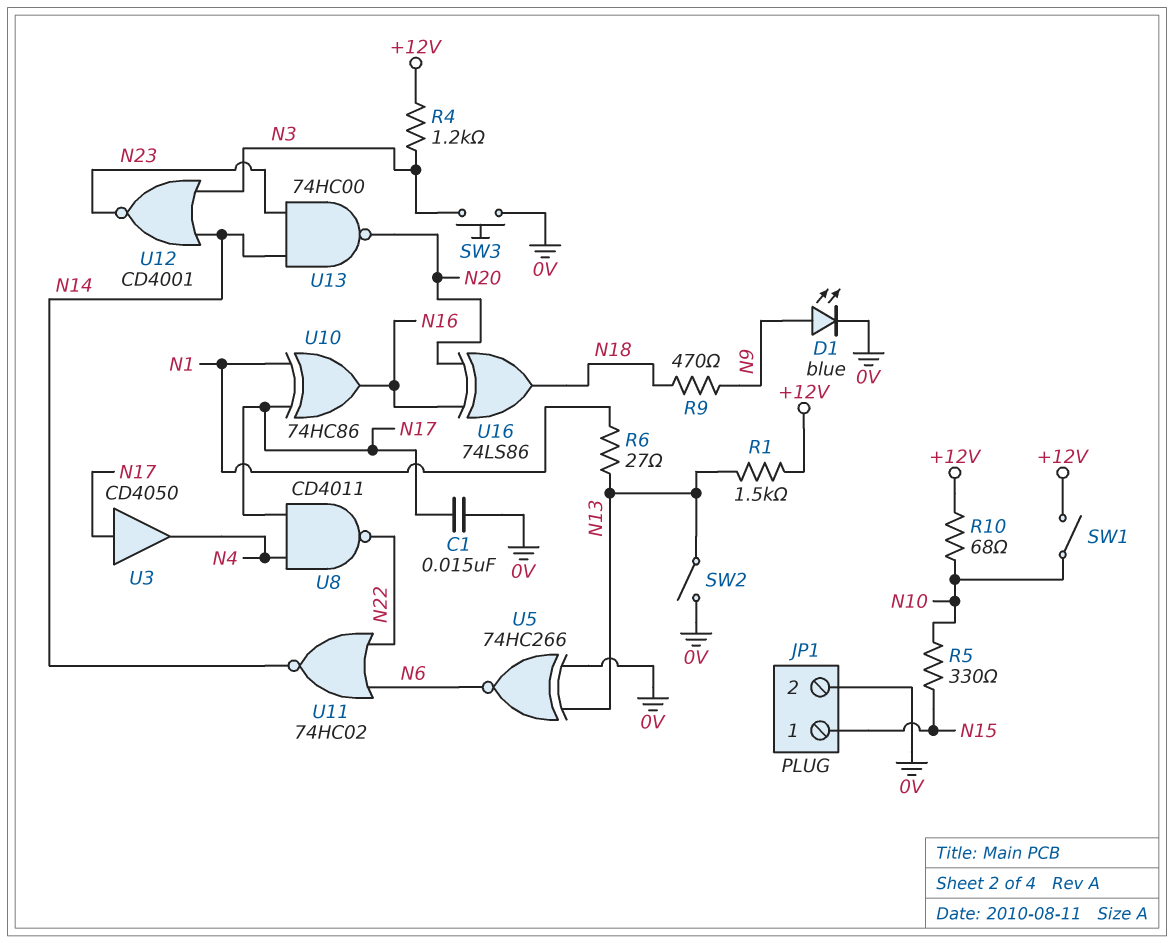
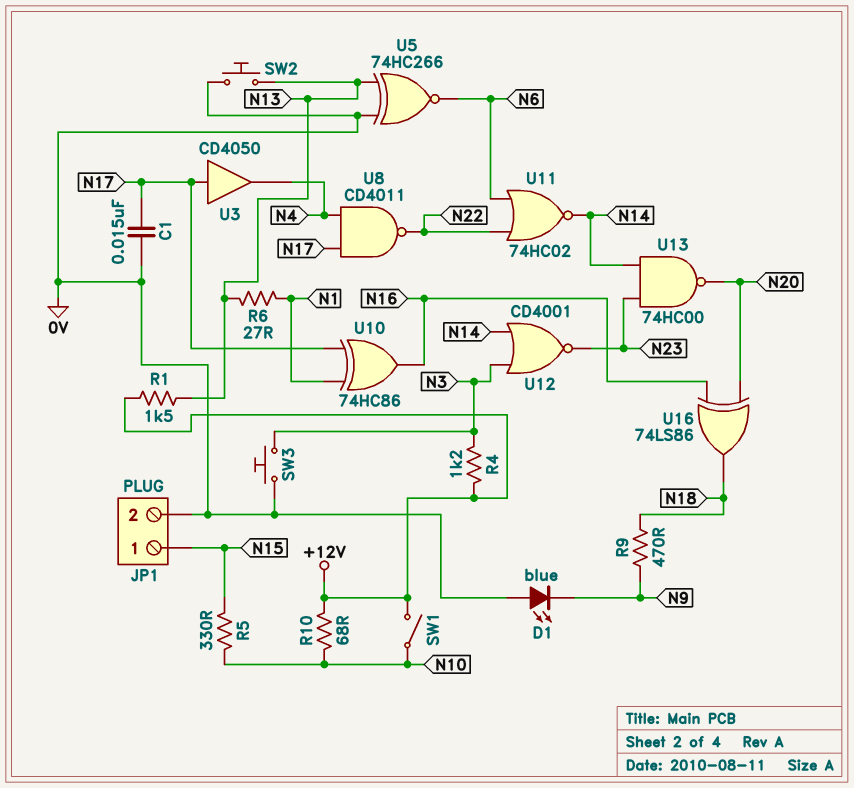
D1: LED blue (A N9, K 0V) -> LED blue (A 0V, K N9)
SW2: switch (0V, N13) -> button (0V, N13)

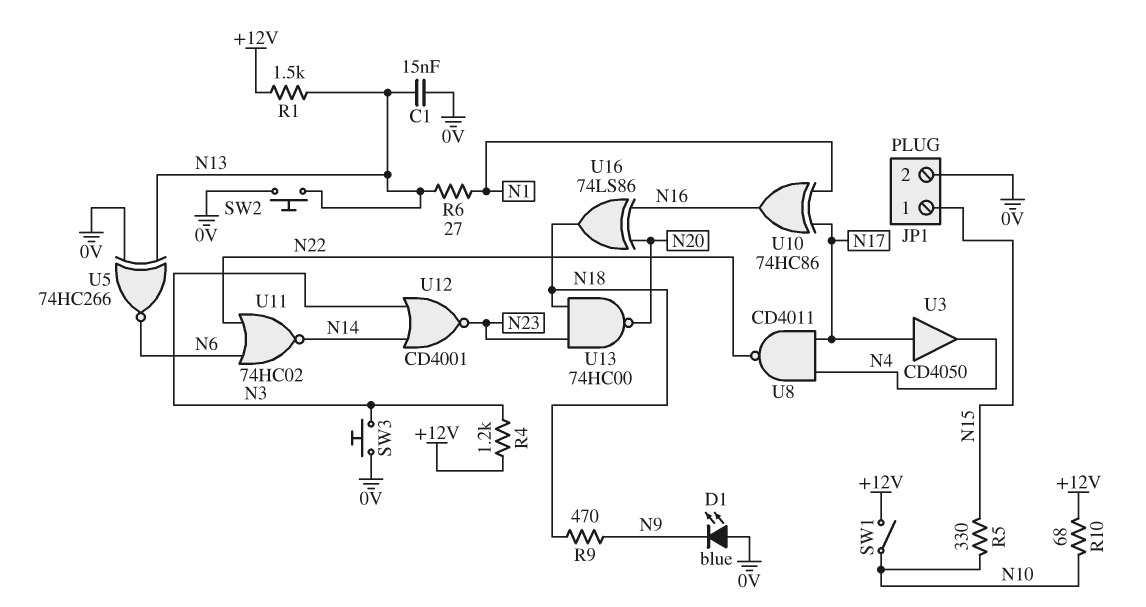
C1: 15nF (0V, N17) -> 15nF (0V, N13)
U13: NAND 74HC00 (in N14, in N23, out N20) -> NAND 74HC00 (in N18, in N23, out N20)

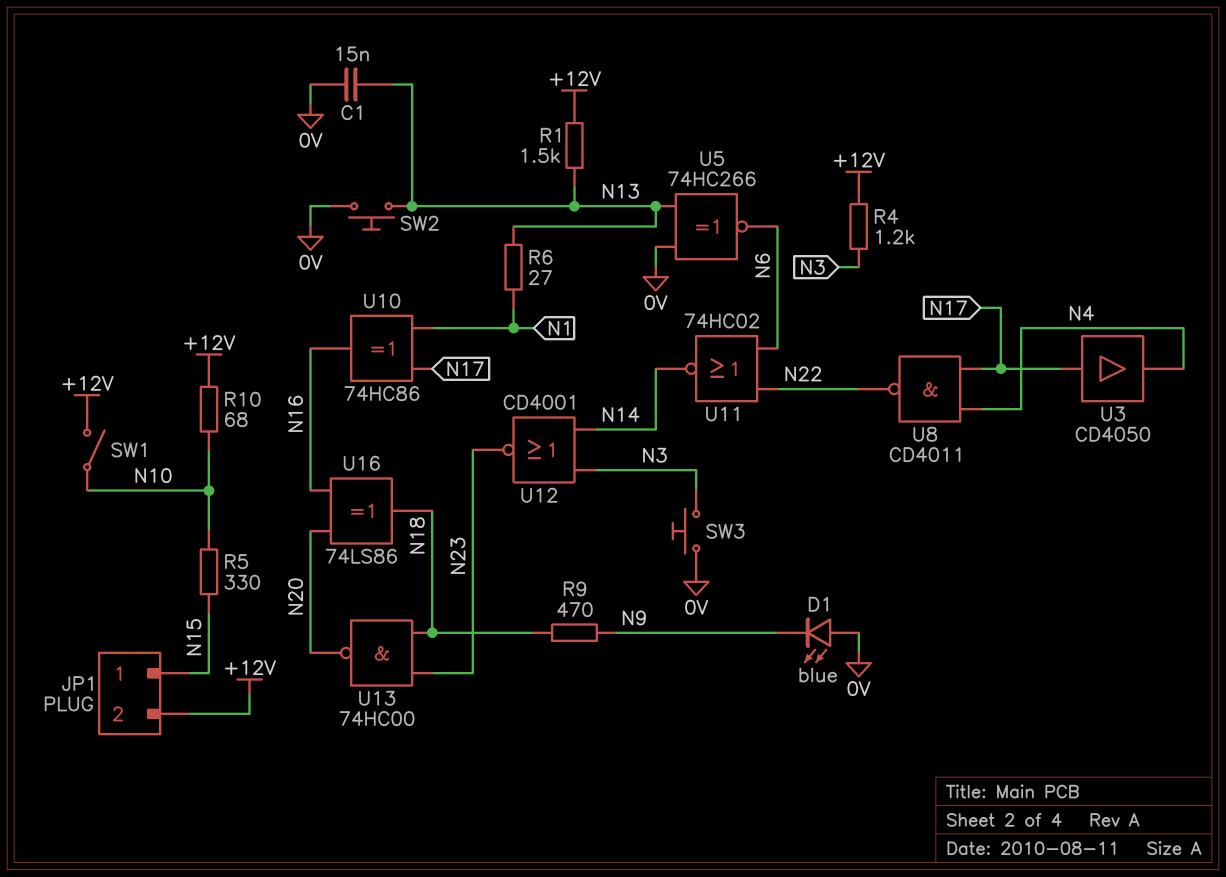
JP1 pin 2: 0V -> +12V

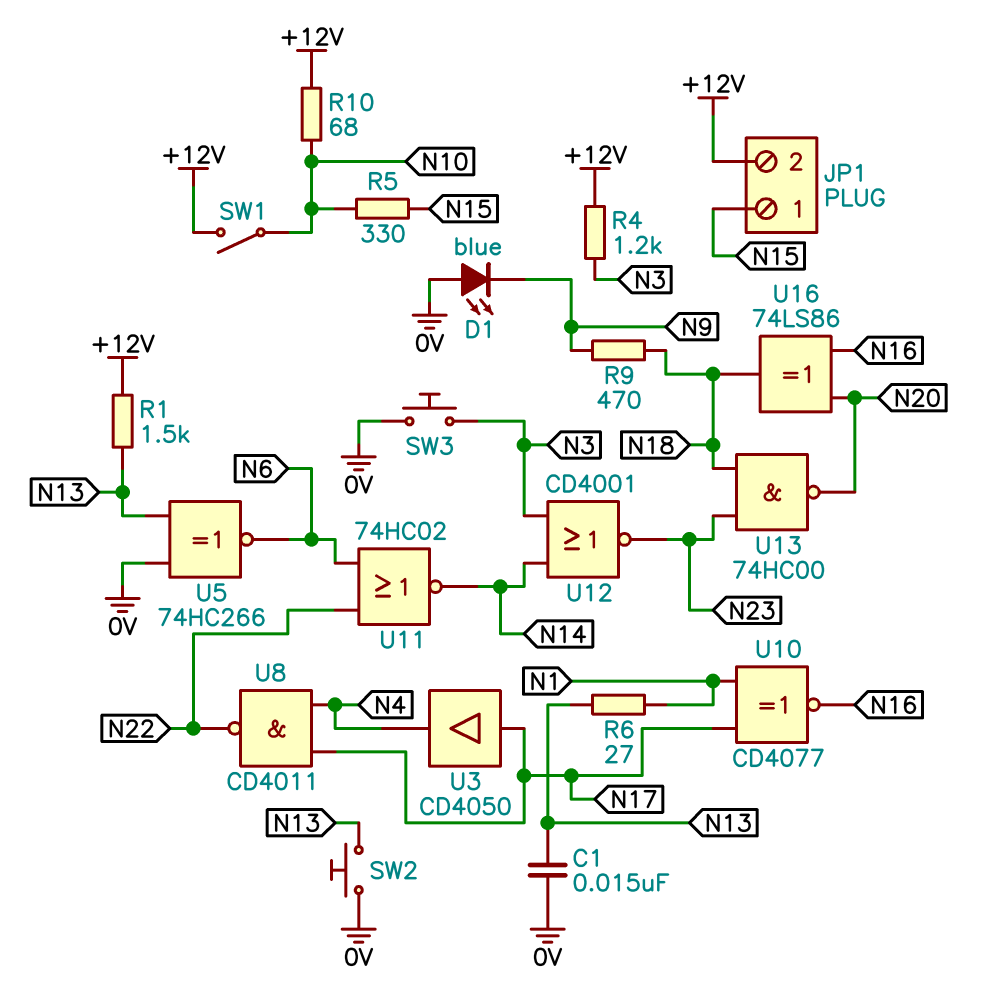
U10: XOR 74HC86 (in N1, in N17, out N16) -> XNOR CD4077 (in N1, in N17, out N16)

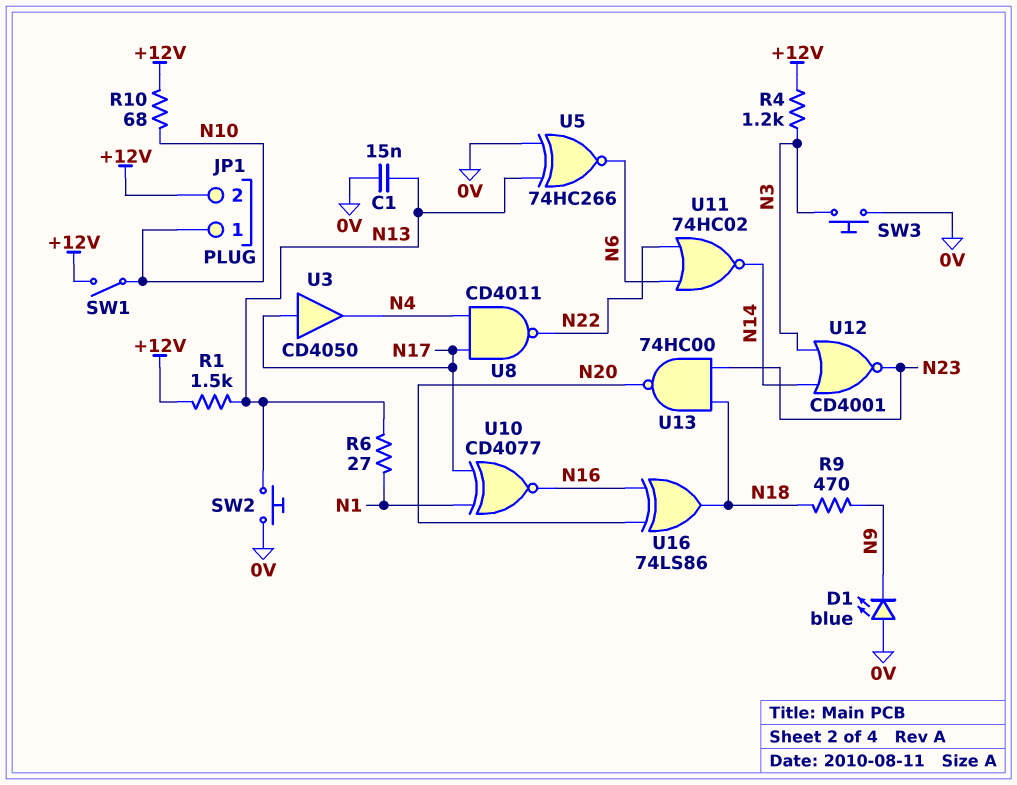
JP1 pin 1: N15 -> N10
R5: 330 (N10, N15) -> none

